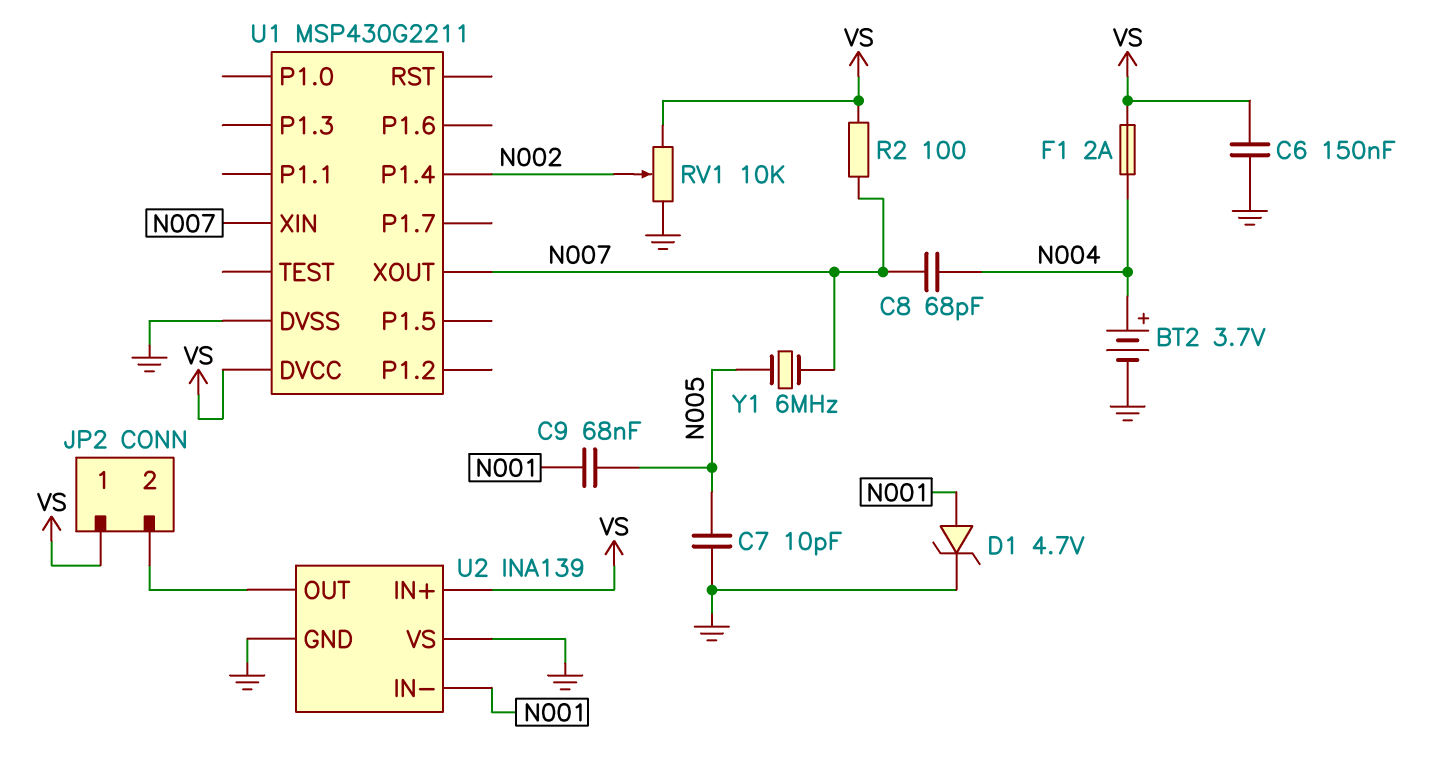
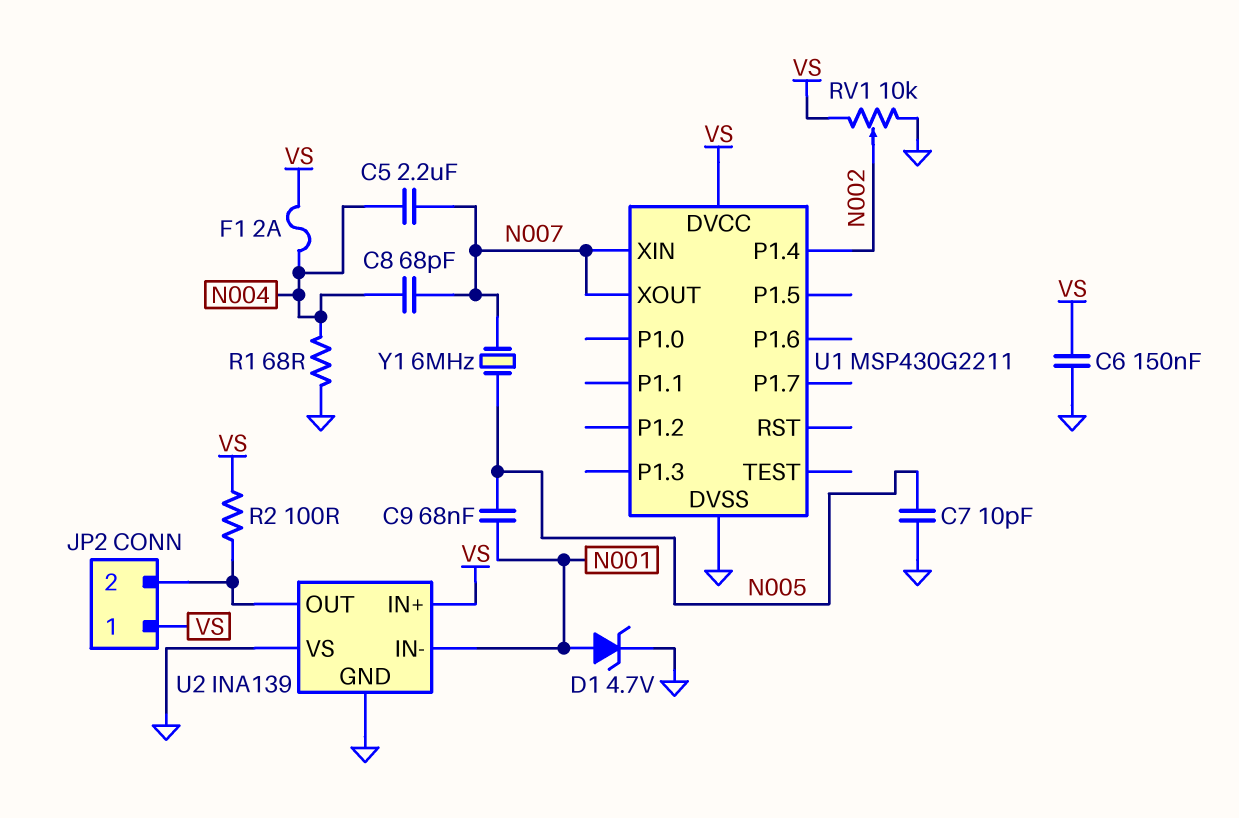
BT2: 3.7V (plus N004, minus GND) -> none
C5: none -> 2.2uF (N004, N007)
R1: none -> 68 (GND, N004)
R2: 100 (N007, VS) -> 100 (JP2/2, VS)

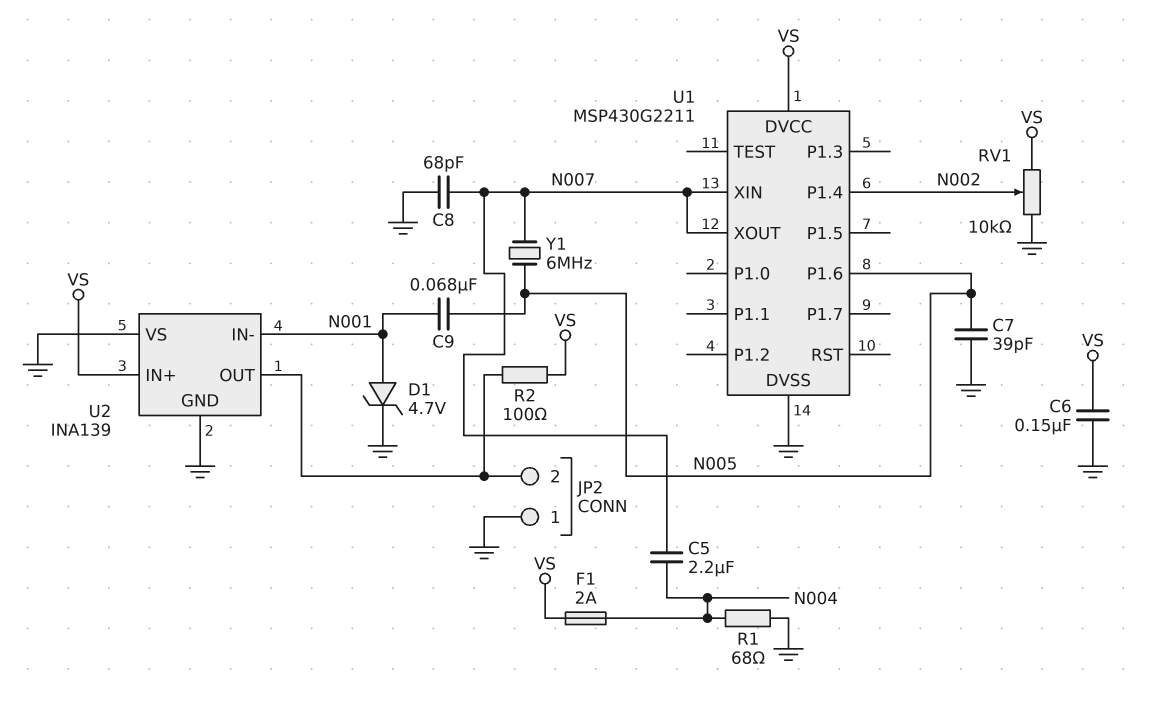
C7: 10pF (GND, N005) -> 39pF (GND, N005)
C8: 68pF (N004, N007) -> 68pF (GND, N007)
JP2 pin 1: VS -> GND
U1 pin P1.6: none -> N005

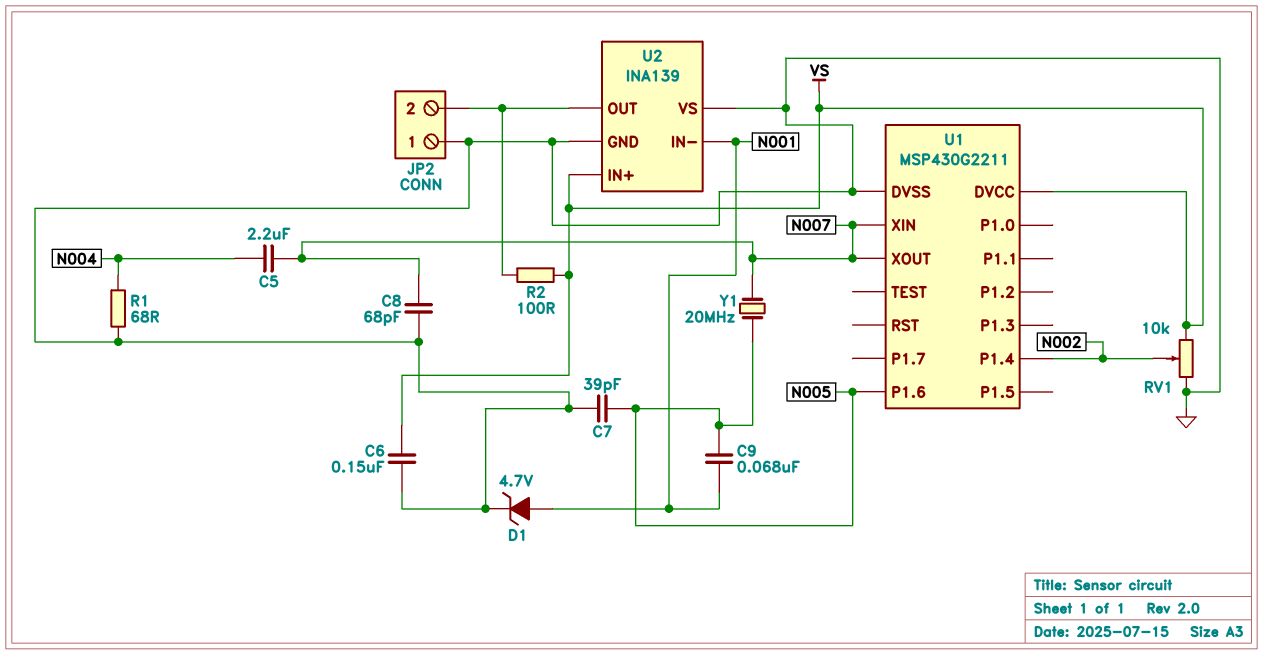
F1: 2A (N004, VS) -> none
Y1: 6MHz (N005, N007) -> 20MHz (N005, N007)

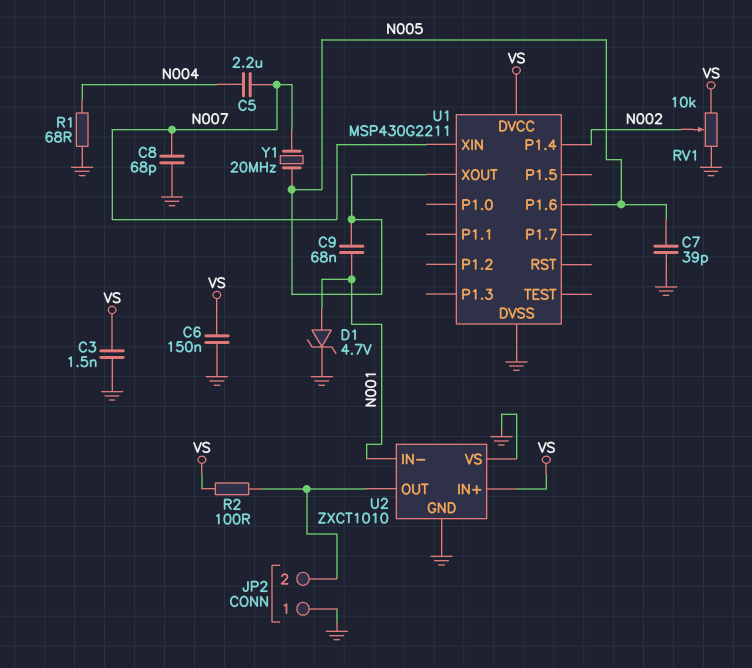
C3: none -> 1.5nF (GND, VS)
U1 pin XOUT: N007 -> N005
U2: INA139 -> ZXCT1010

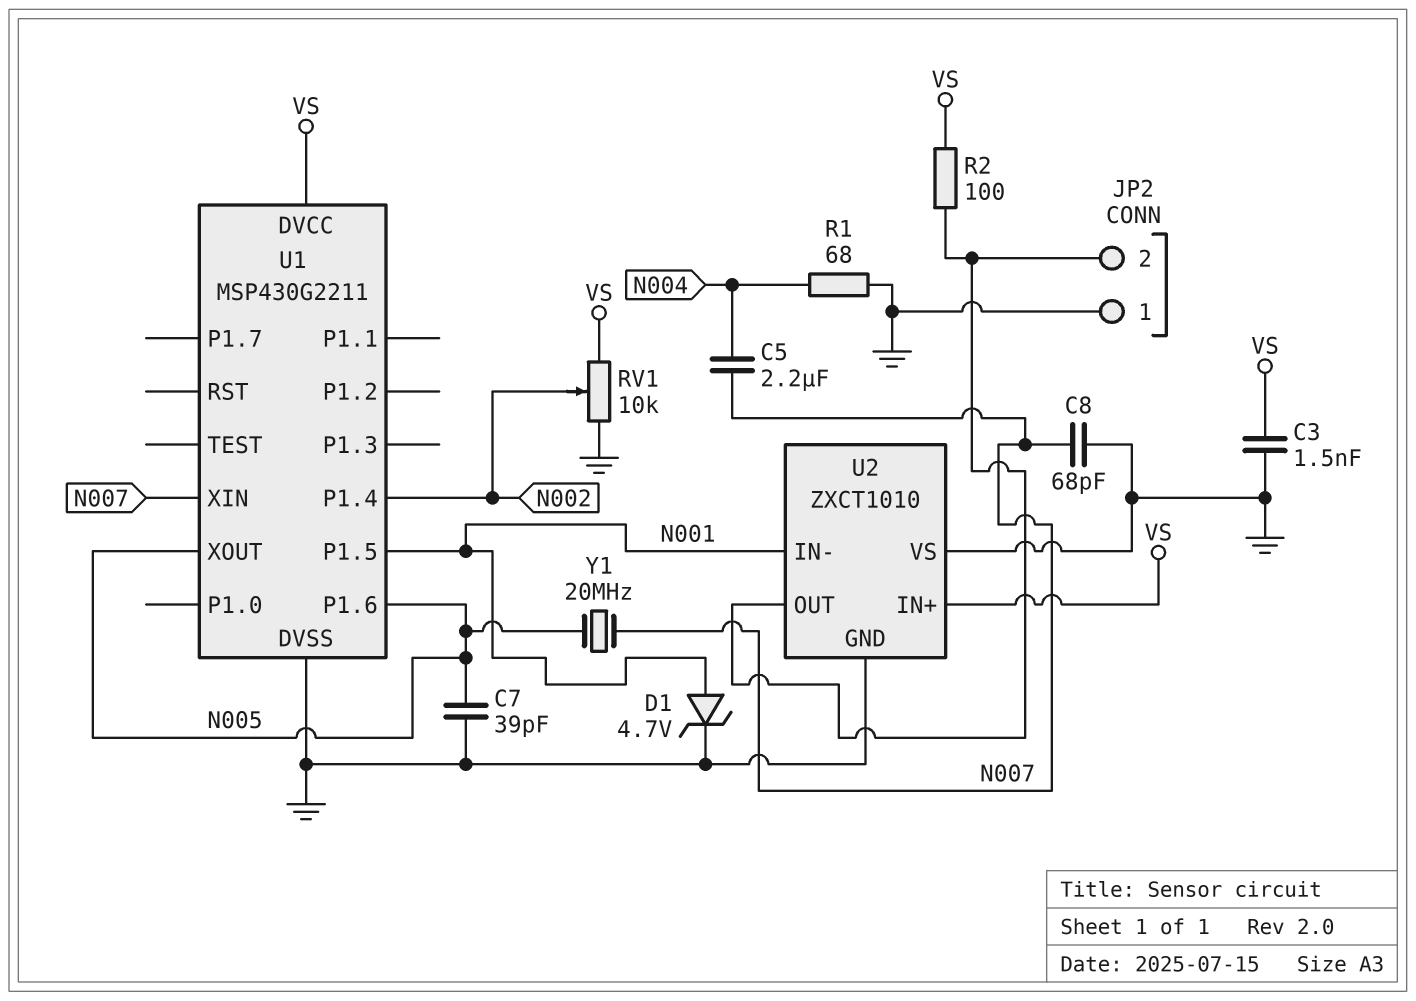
C6: 150nF (GND, VS) -> none
C9: 68nF (N001, N005) -> none
U1 pin P1.5: none -> N001

